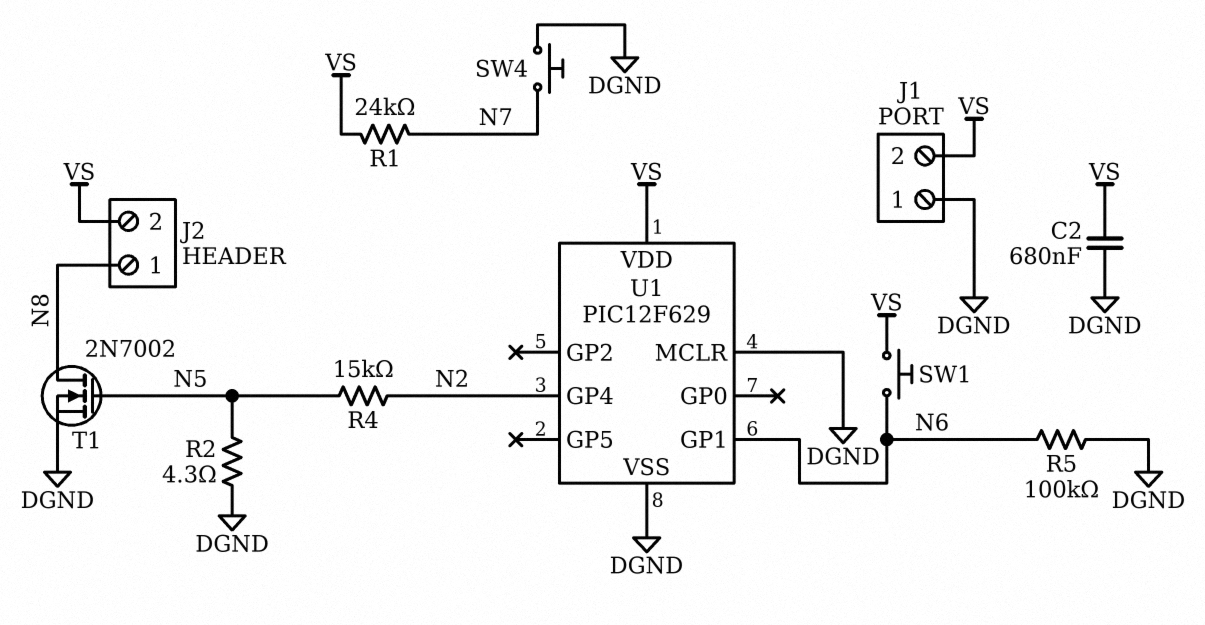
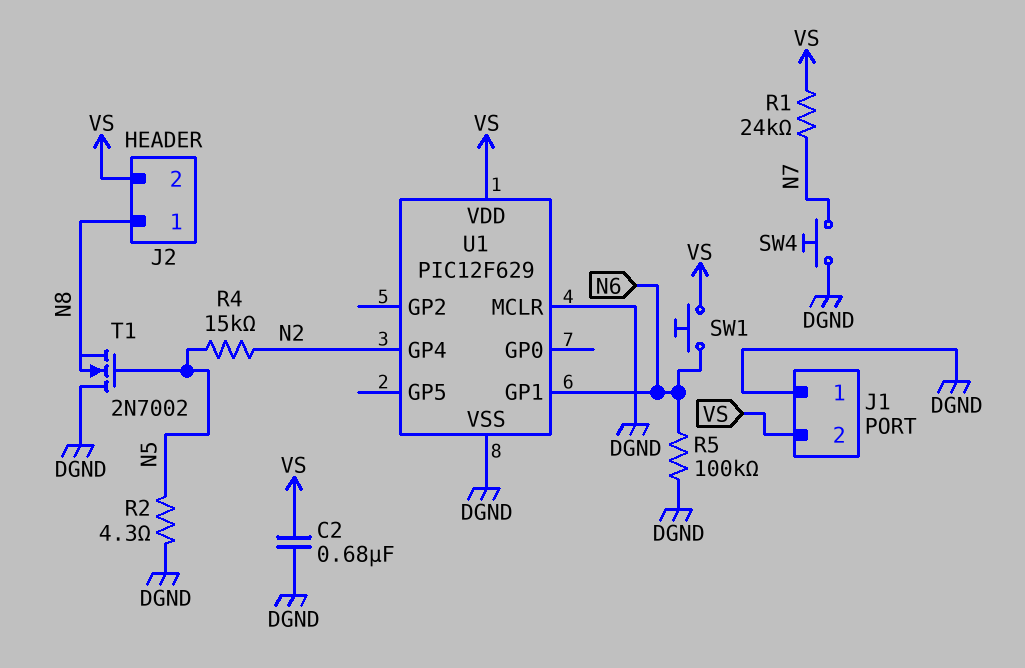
T1: NMOS 2N7002 (G N5, D N8, S DGND) -> NMOS 2N7002 (G N5, D DGND, S N8)

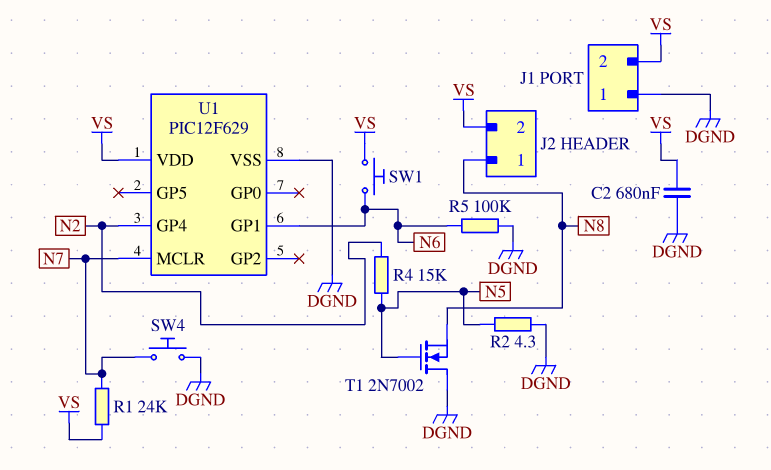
U1 pin MCLR: DGND -> N7

